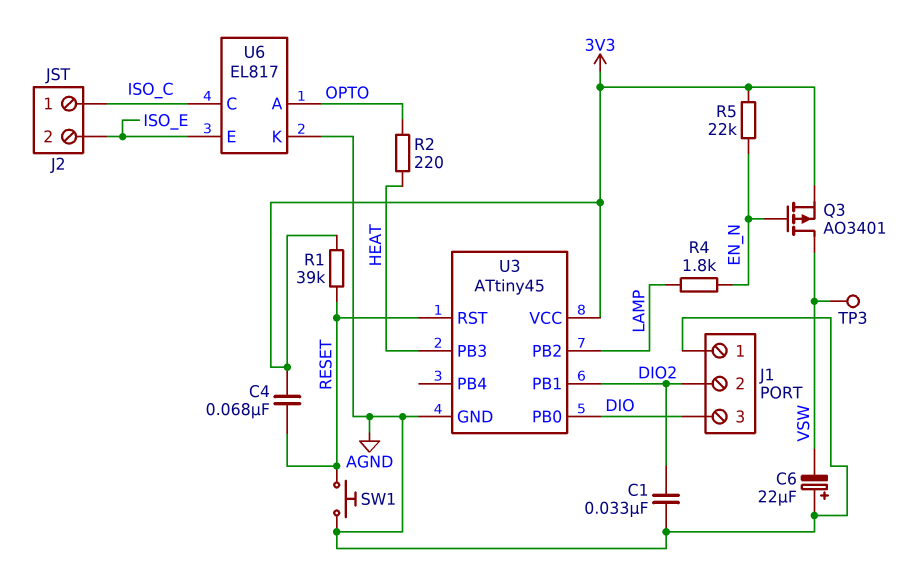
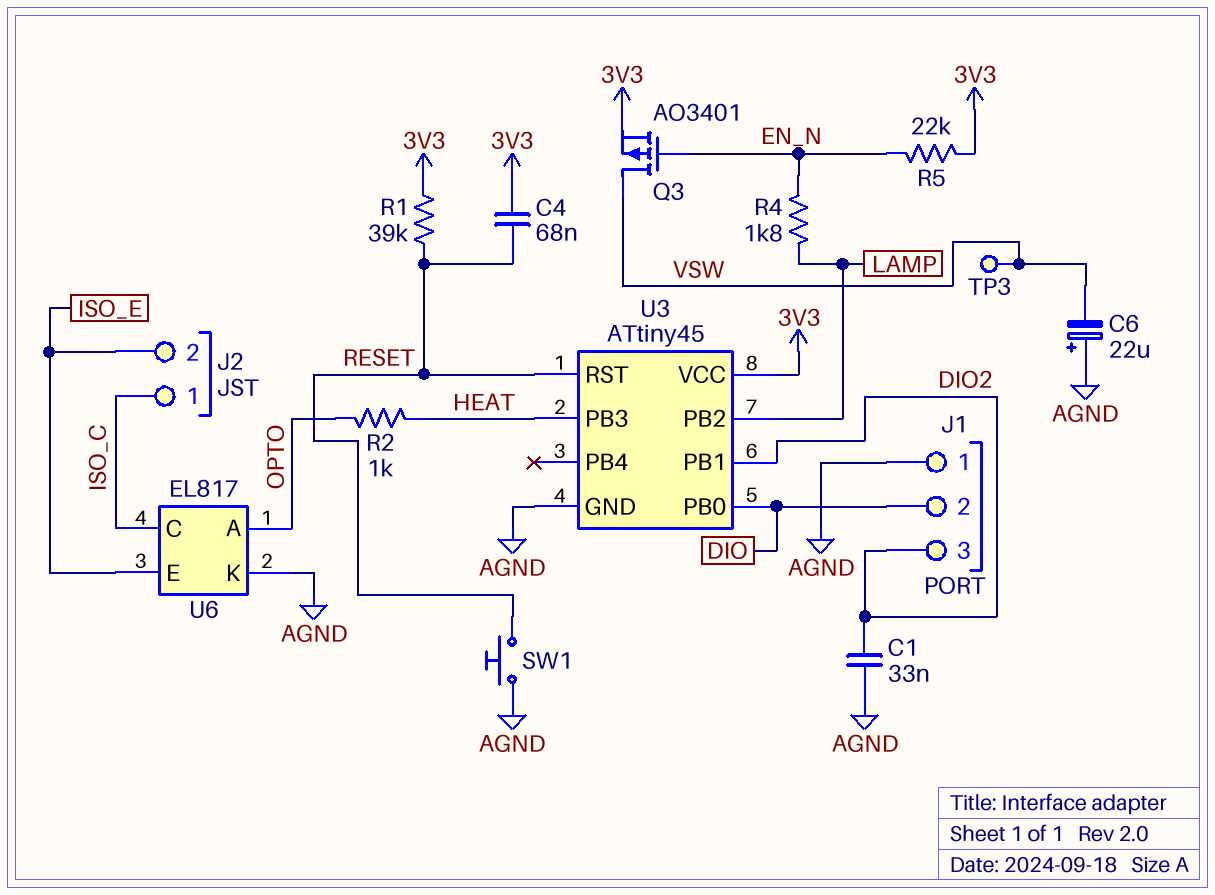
J1 pin 2: DIO2 -> DIO
J1 pin 3: DIO -> DIO2
R2: 220 (HEAT, OPTO) -> 1k (HEAT, OPTO)

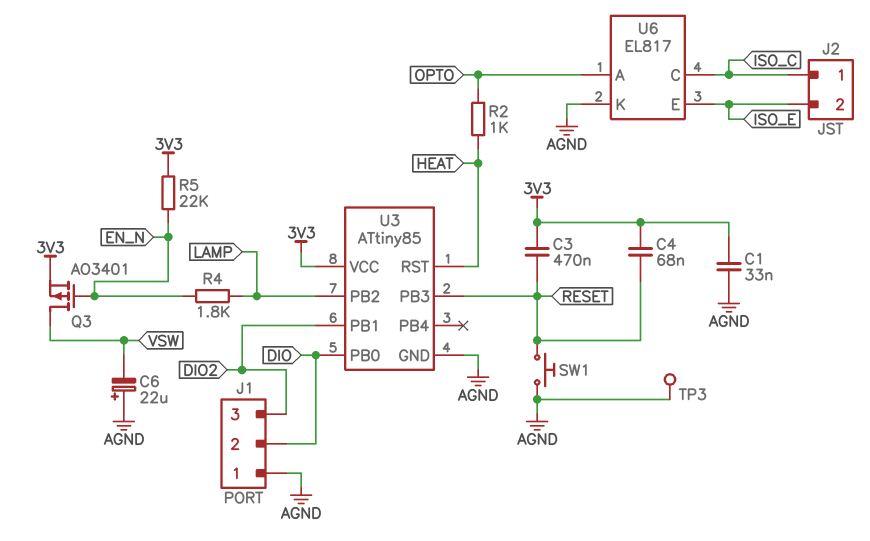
C1: 33nF (AGND, DIO2) -> 33nF (3V3, AGND)
C3: none -> 470nF (3V3, RESET)
R1: 39k (3V3, RESET) -> none
TP3: test point (VSW) -> test point (AGND)
U3: ATtiny45 -> ATtiny85
U3 pin PB3: HEAT -> RESET
U3 pin RST: RESET -> HEAT

